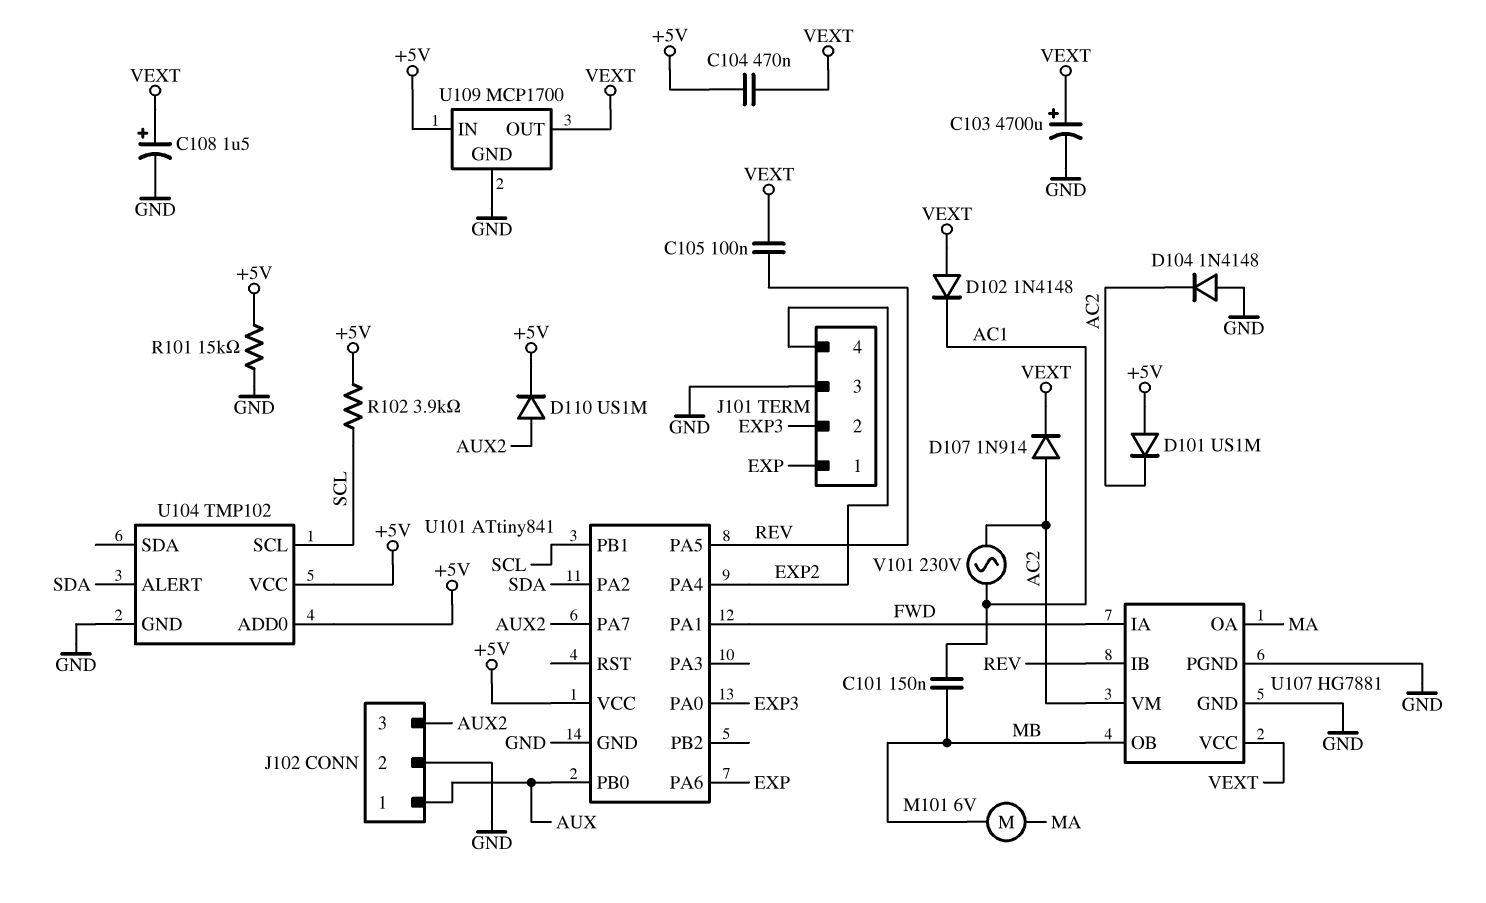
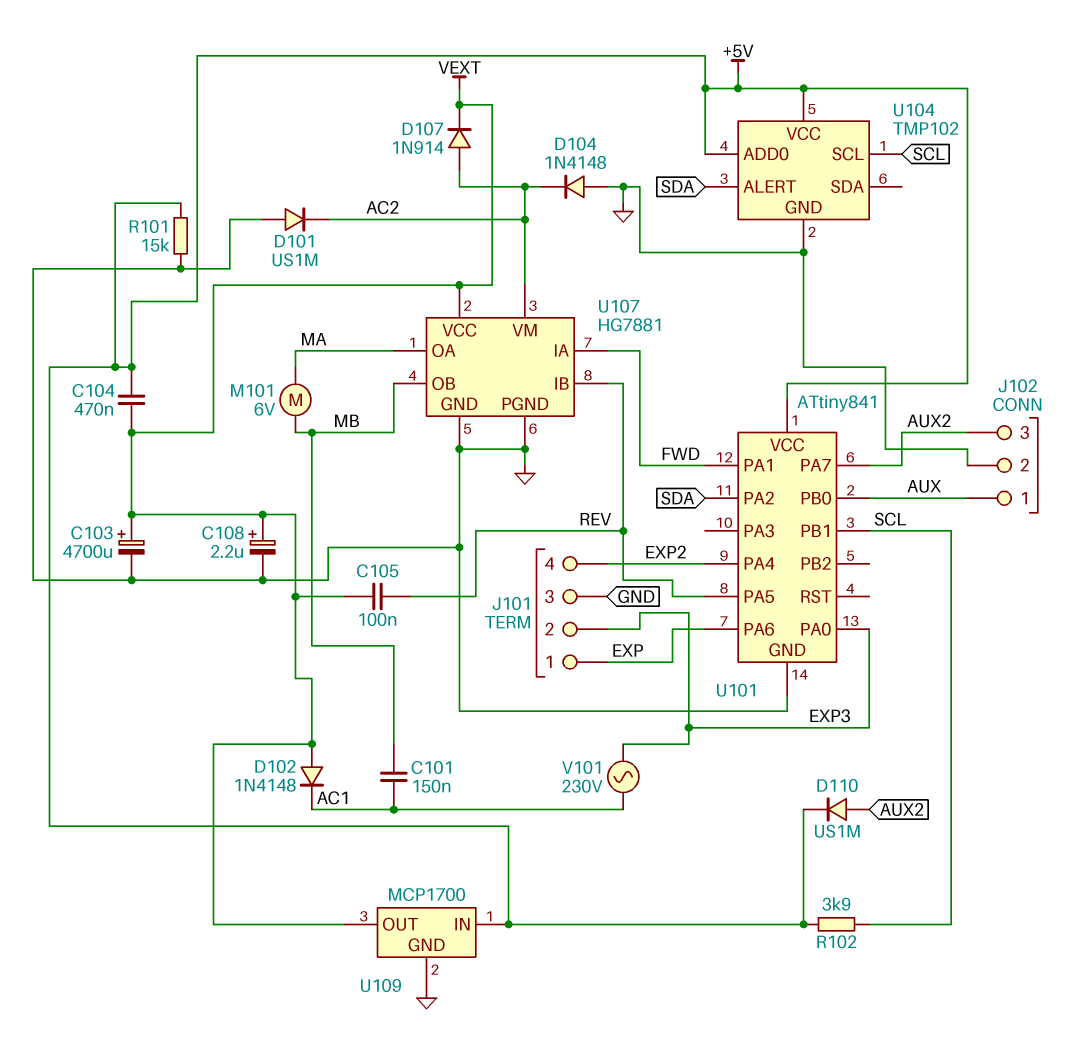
C108: 1.5uF (plus VEXT, minus GND) -> 2.2uF (plus VEXT, minus GND)
D101: diode US1M (A +5V, K AC2) -> diode US1M (A GND, K AC2)
V101: AC 230V (AC1, AC2) -> AC 230V (AC1, EXP3)

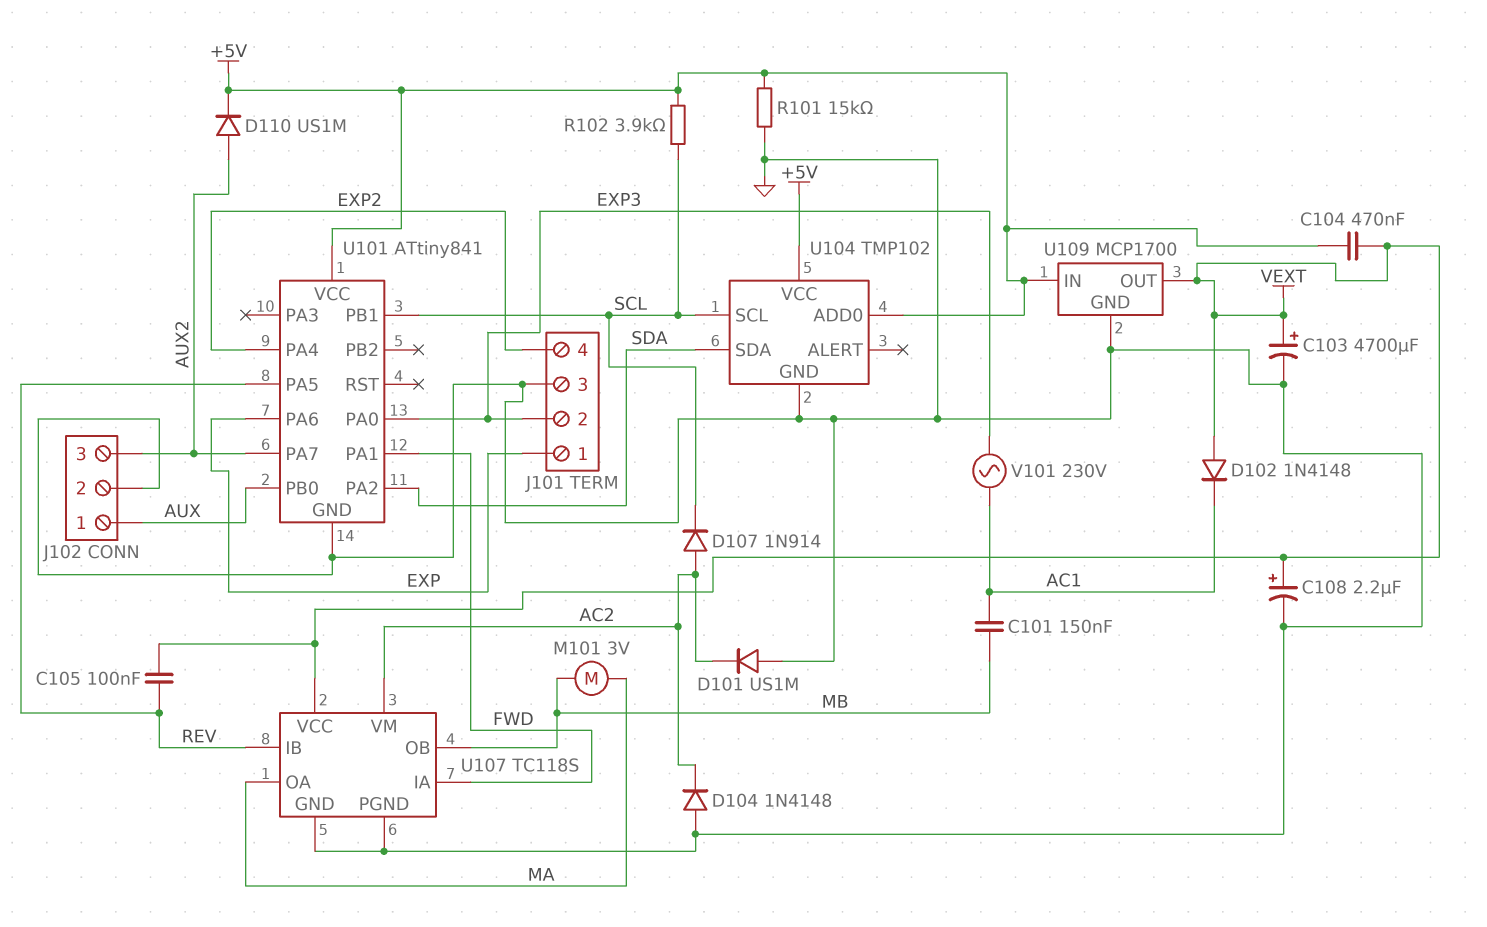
D107: diode 1N914 (A AC2, K VEXT) -> diode 1N914 (A AC2, K SCL)
M101: motor 6V (MA, MB) -> motor 3V (MA, MB)
U104 pin ALERT: SDA -> none
U104 pin SDA: none -> SDA
U107: HG7881 -> TC118S

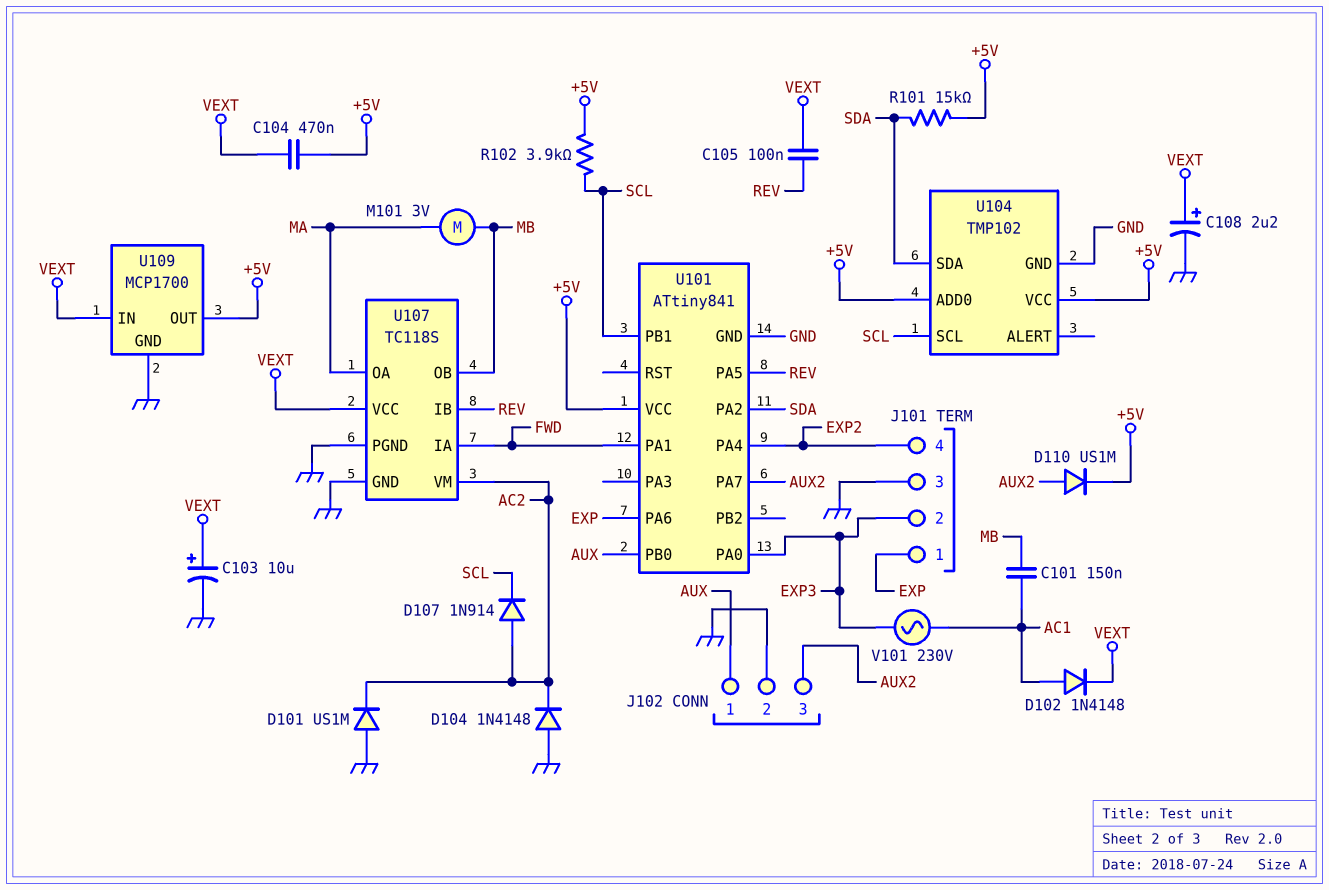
C103: 4700uF (plus VEXT, minus GND) -> 10uF (plus VEXT, minus GND)
D102: diode 1N4148 (A VEXT, K AC1) -> diode 1N4148 (A AC1, K VEXT)
R101: 15k (+5V, GND) -> 15k (+5V, SDA)
U109 pin IN: +5V -> VEXT
U109 pin OUT: VEXT -> +5V

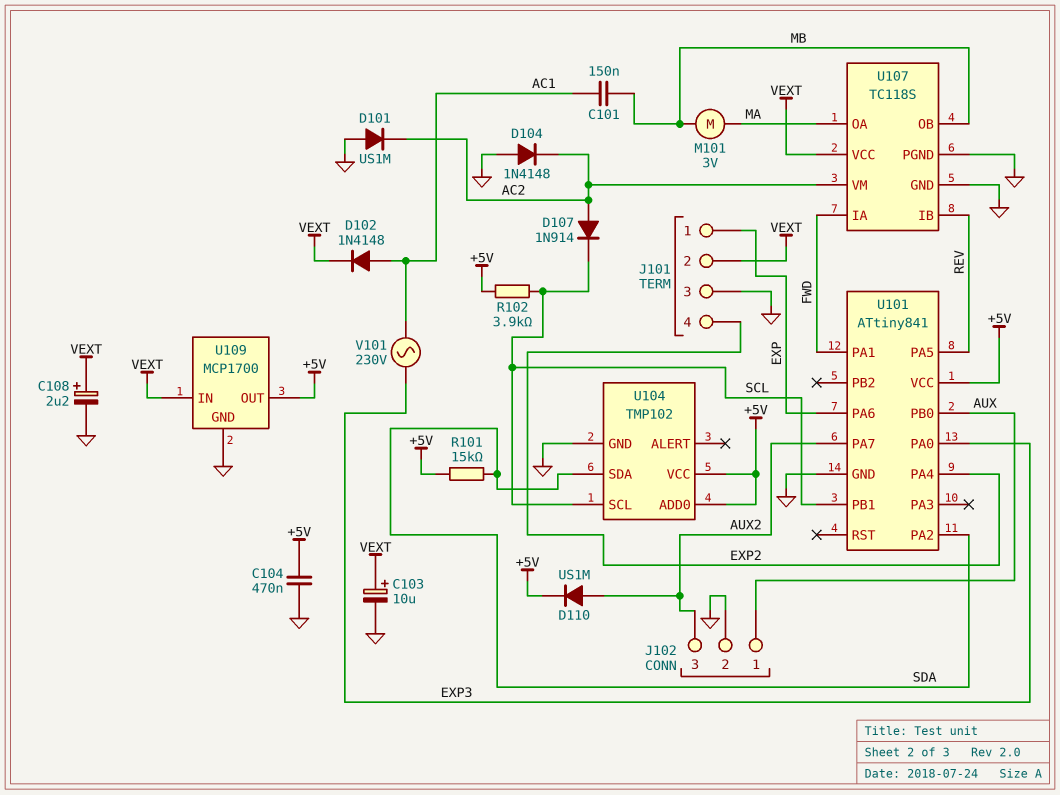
C104: 470nF (+5V, VEXT) -> 470nF (+5V, GND)
C105: 100nF (REV, VEXT) -> none
J101 pin 2: EXP3 -> VEXT

